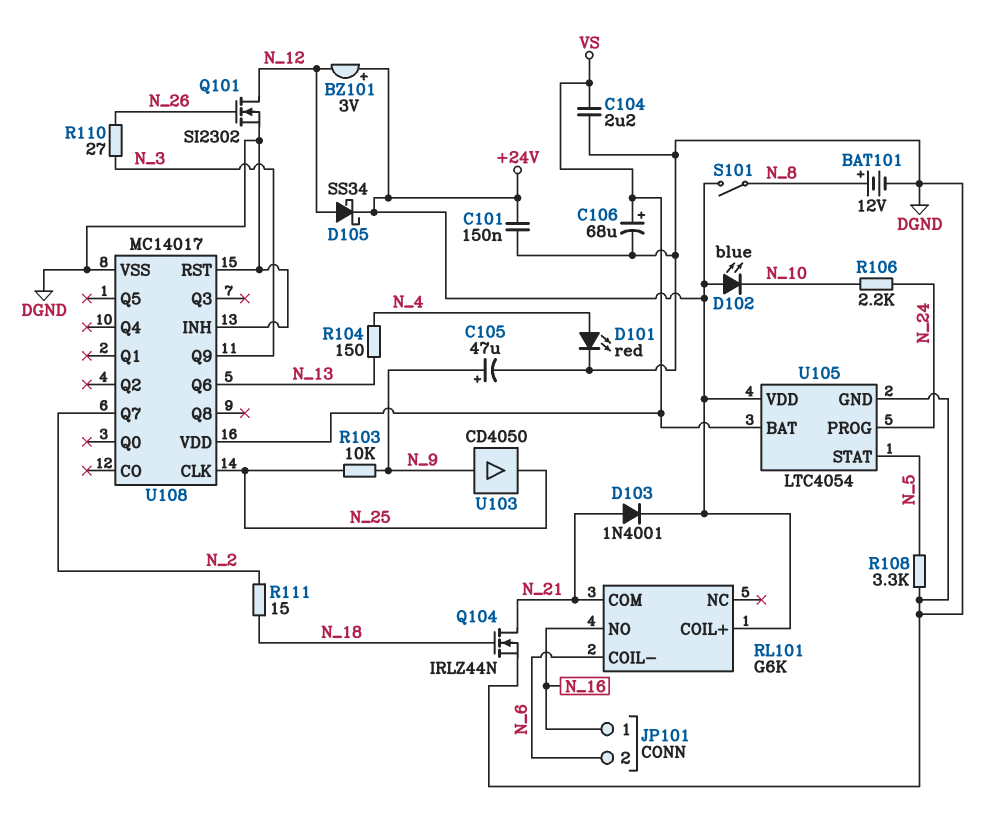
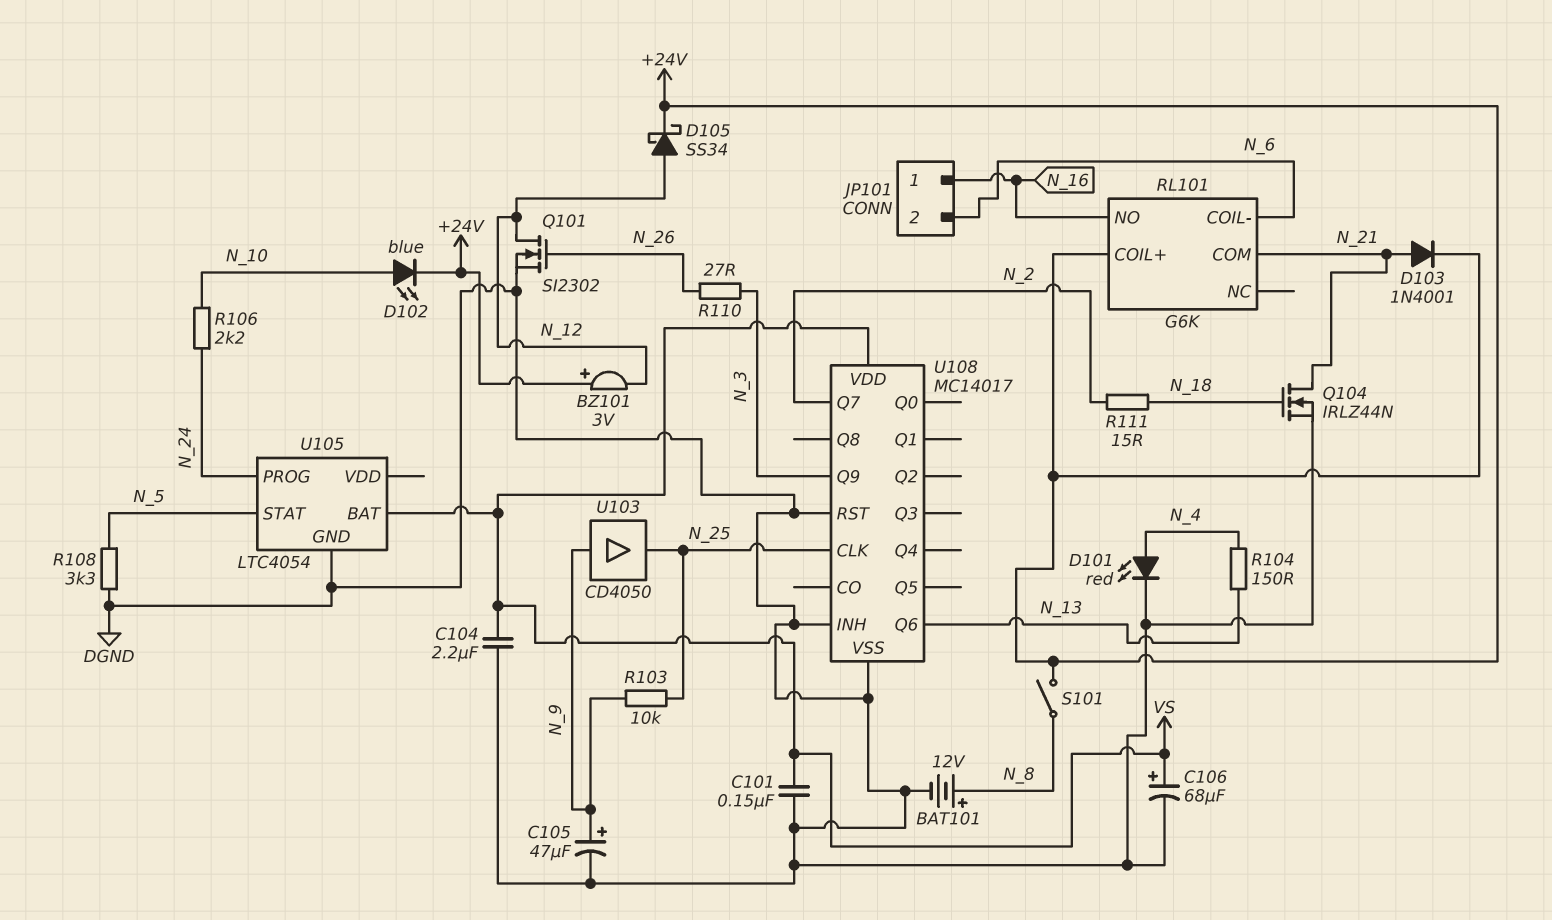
C101: 150nF (+24V, DGND) -> 150nF (DGND, VS)
D102: LED blue (A +24V, K N_10) -> LED blue (A N_10, K +24V)
U105 pin VDD: +24V -> none

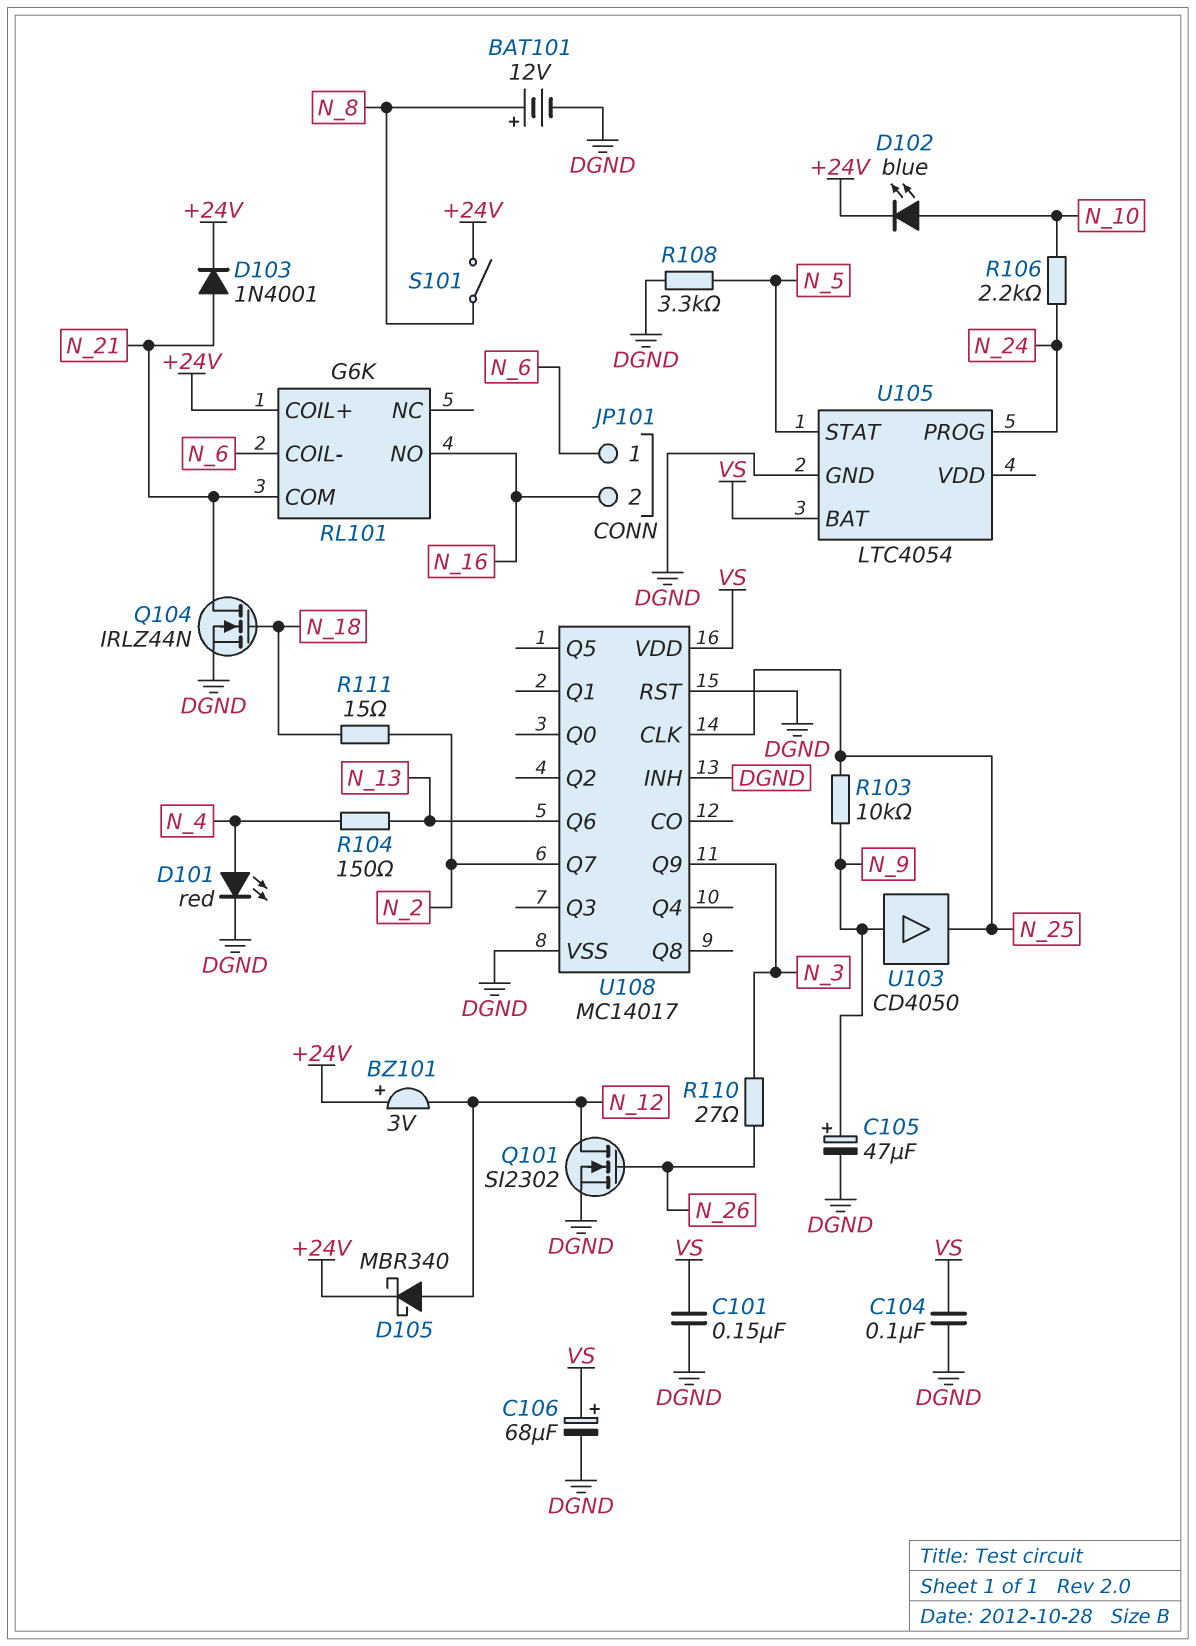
C104: 2.2uF (DGND, VS) -> 100nF (DGND, VS)
D105: schottky SS34 (A N_12, K +24V) -> schottky MBR340 (A N_12, K +24V)
JP101 pin 1: N_16 -> N_6
JP101 pin 2: N_6 -> N_16

